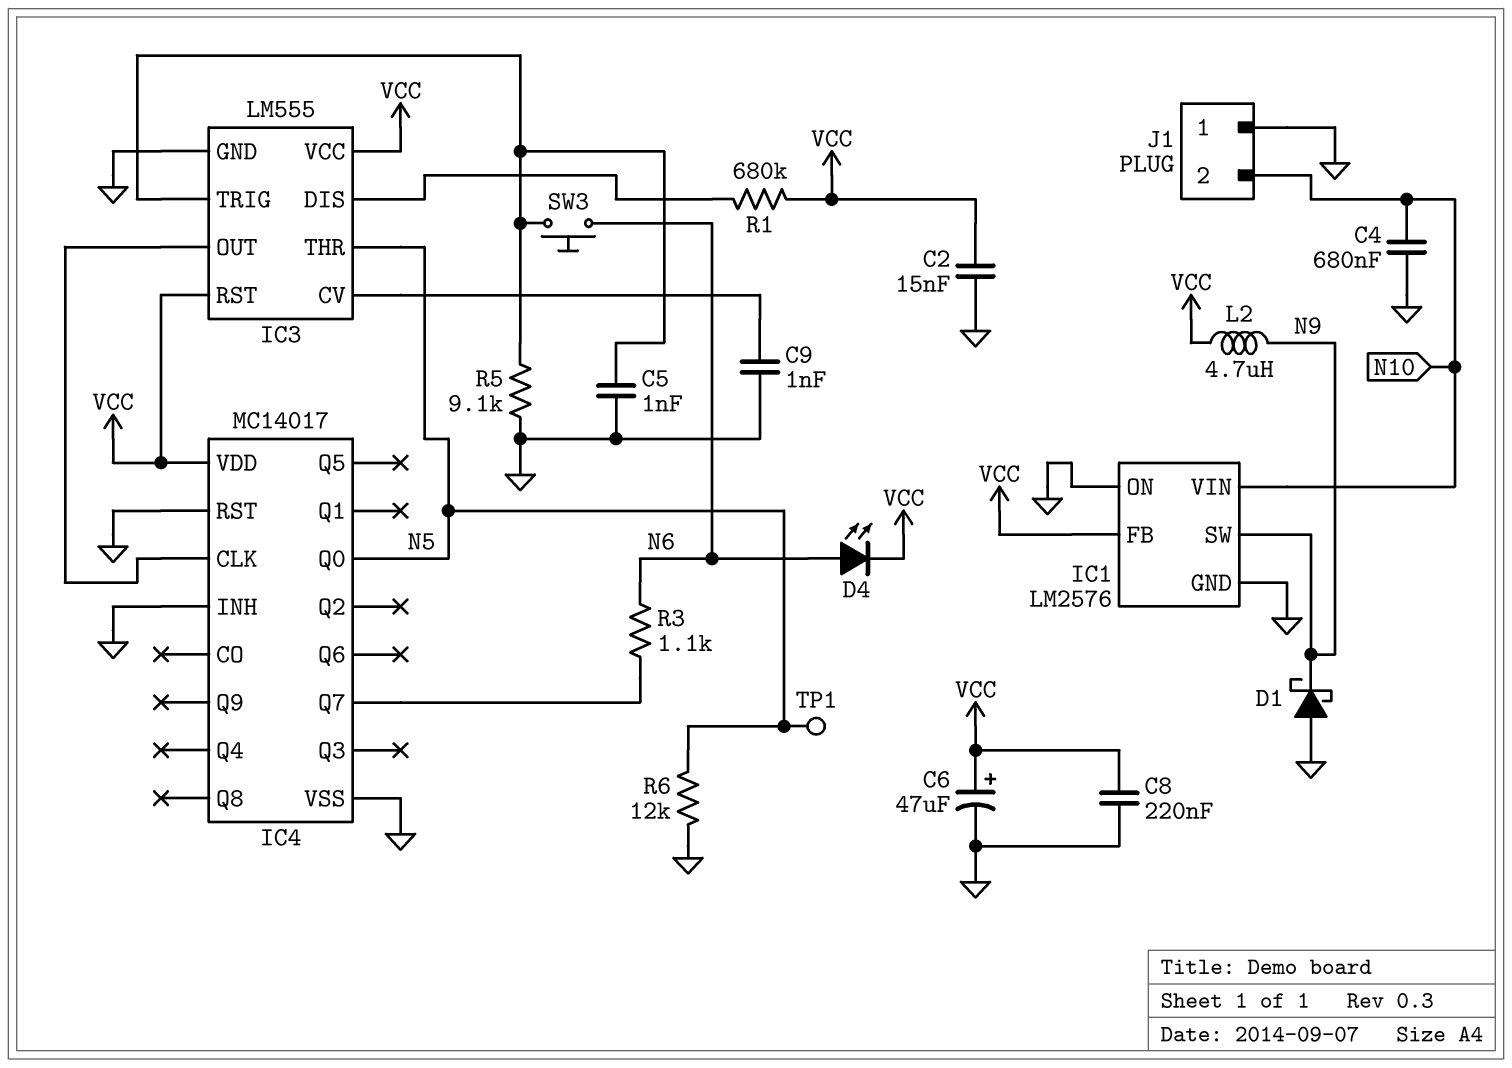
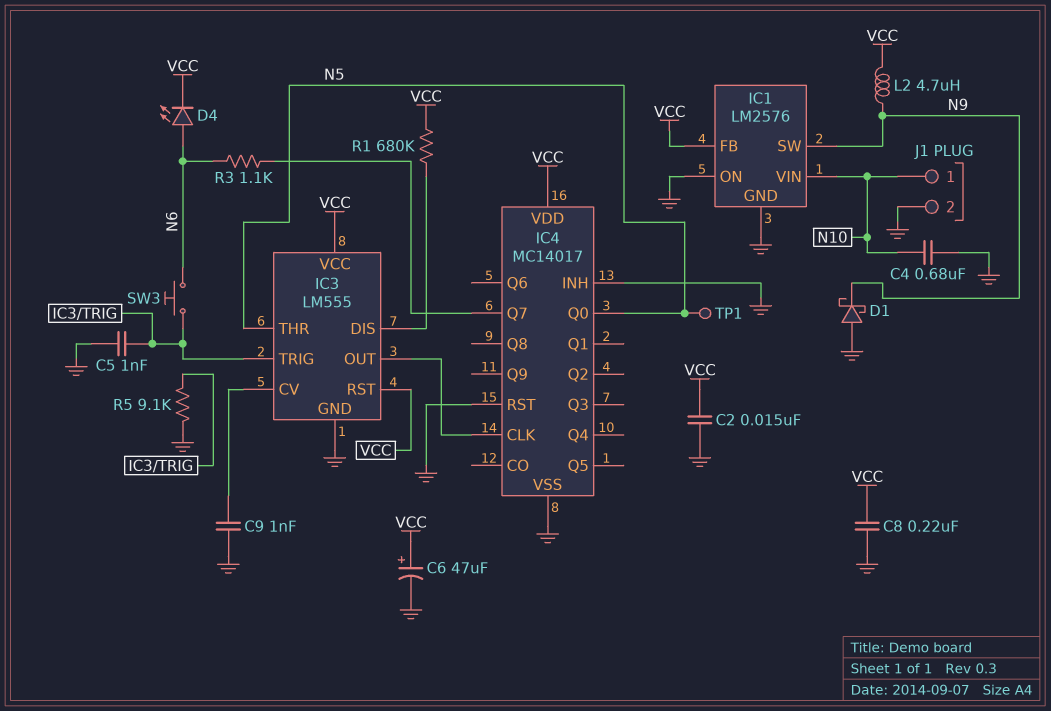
J1 pin 1: GND -> N10
J1 pin 2: N10 -> GND
R6: 12k (GND, N5) -> none

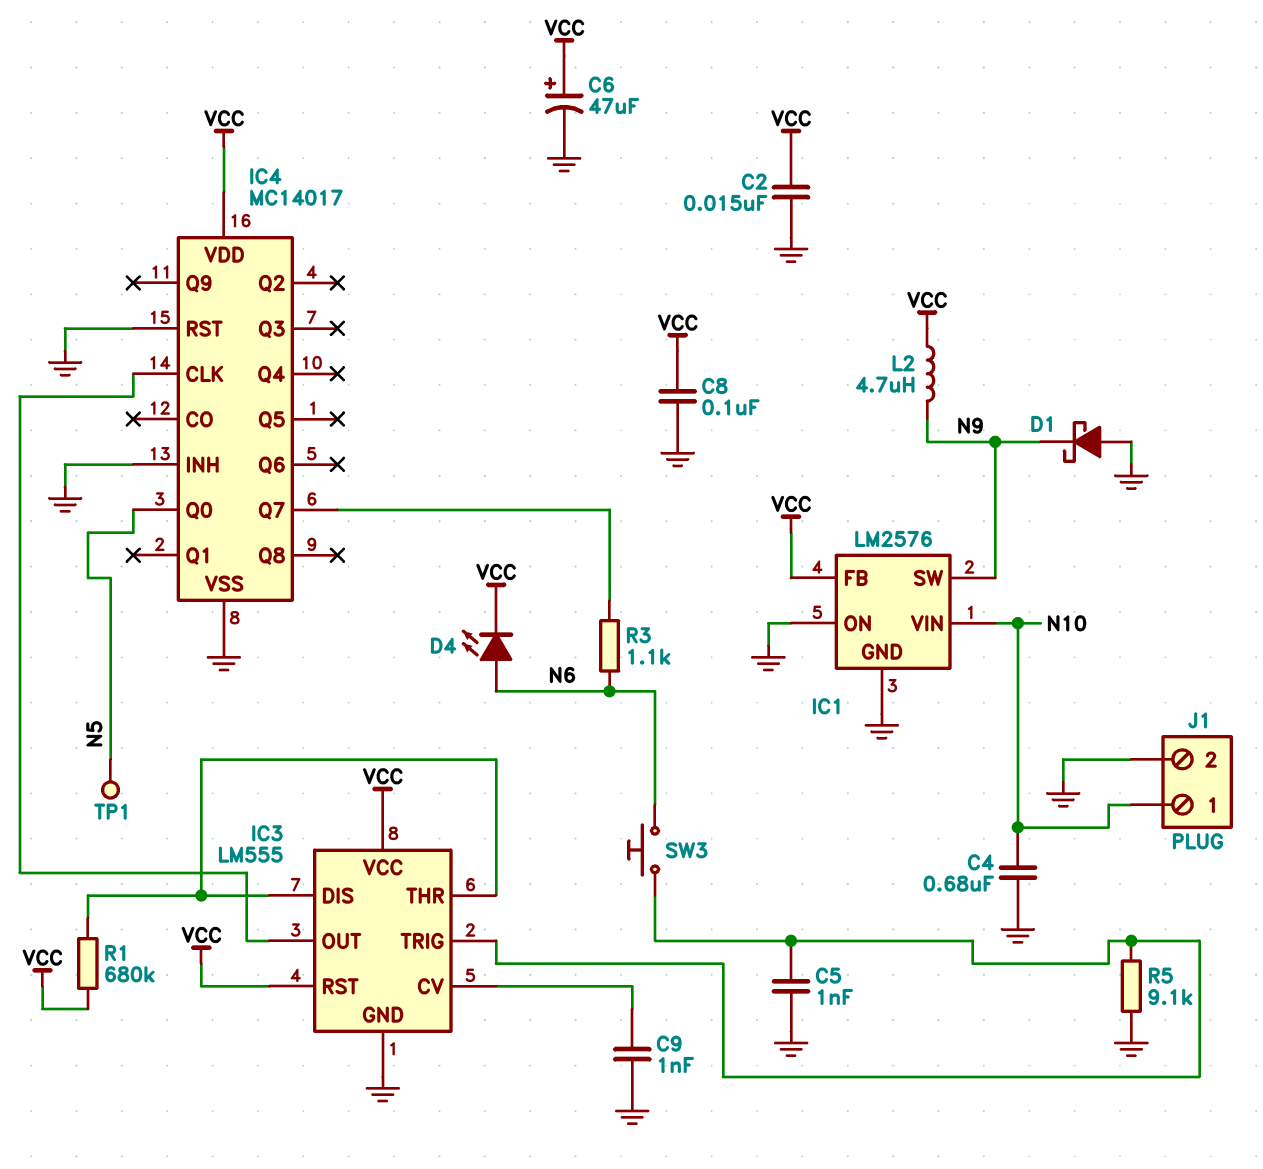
C8: 220nF (GND, VCC) -> 100nF (GND, VCC)
IC3 pin THR: N5 -> IC3/DIS

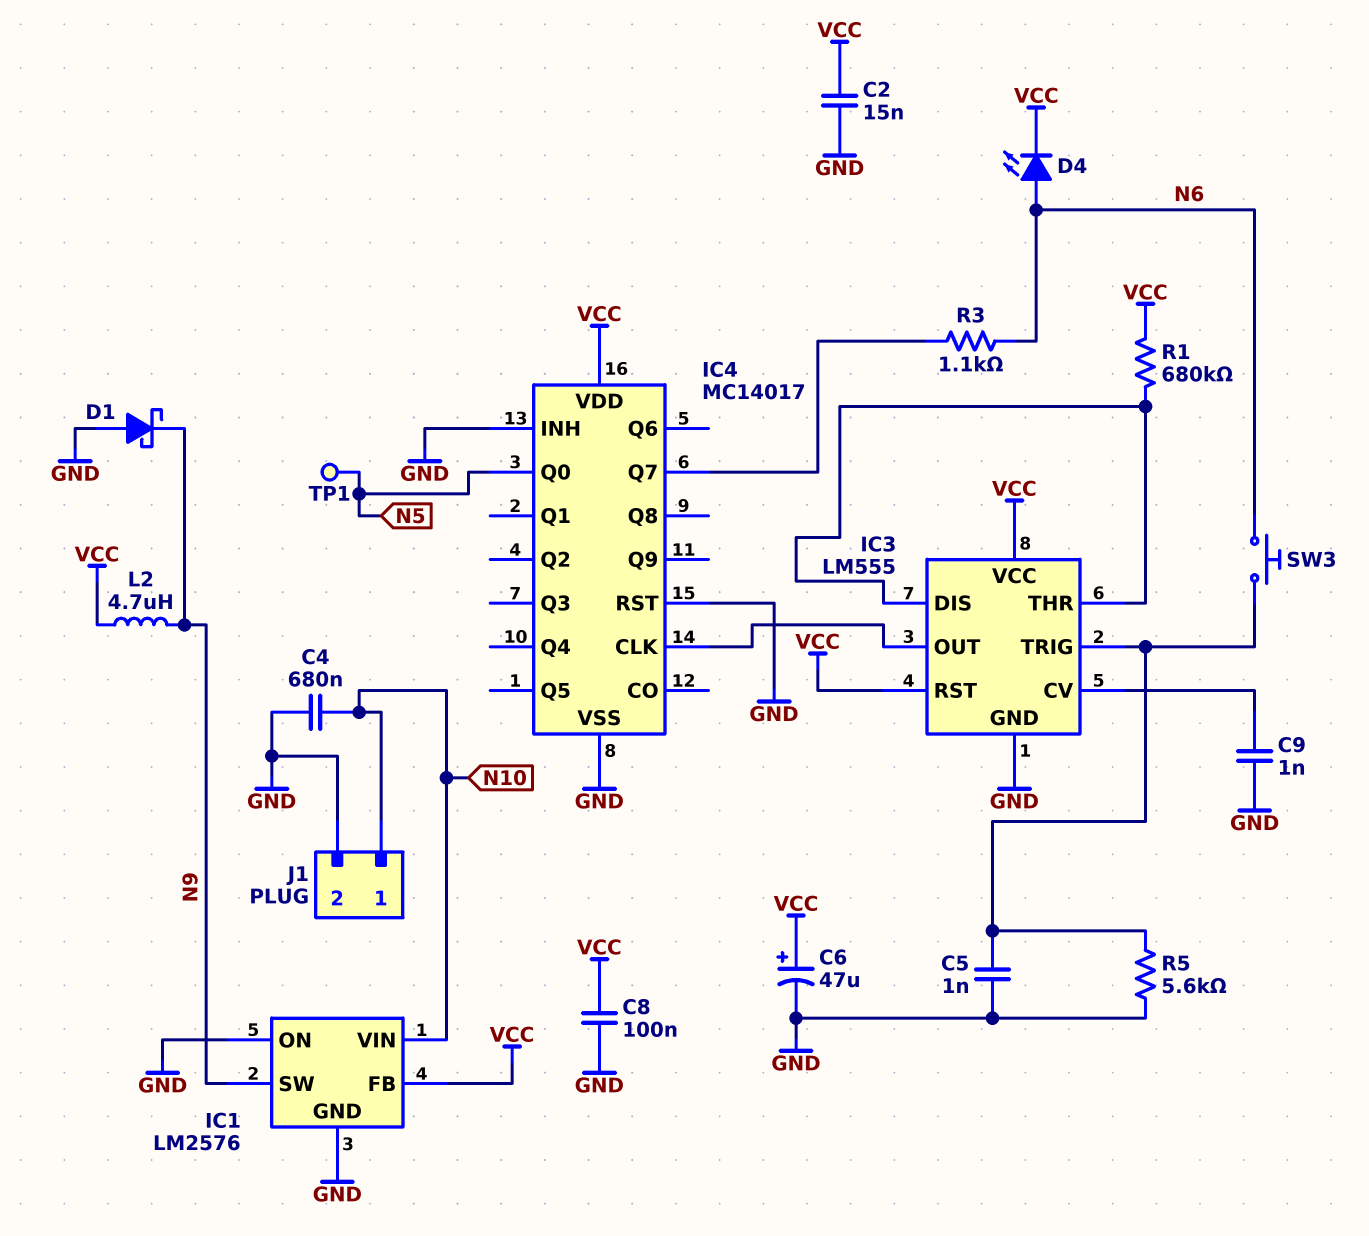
R5: 9.1k (GND, IC3/TRIG) -> 5.6k (GND, IC3/TRIG)

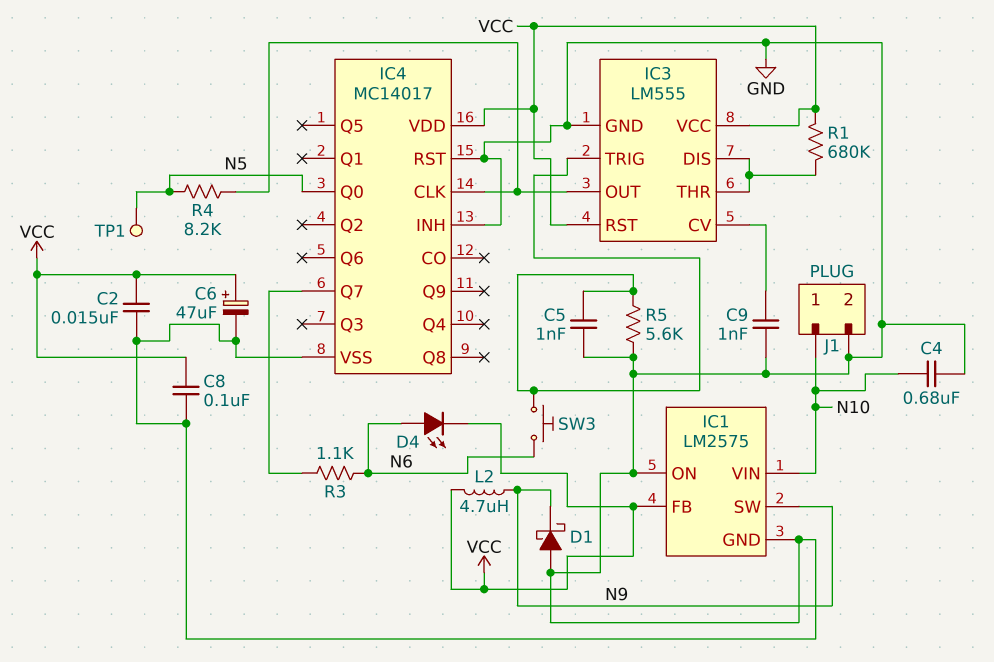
IC1: LM2576 -> LM2575
R4: none -> 8.2k (IC3/OUT, N5)

